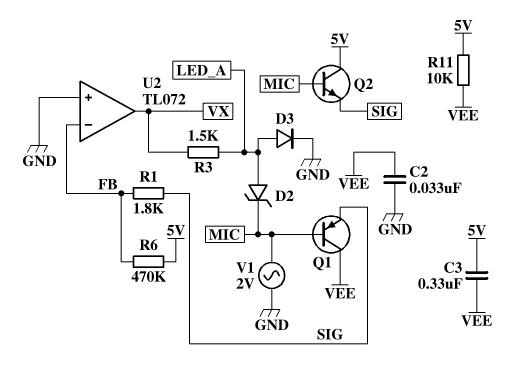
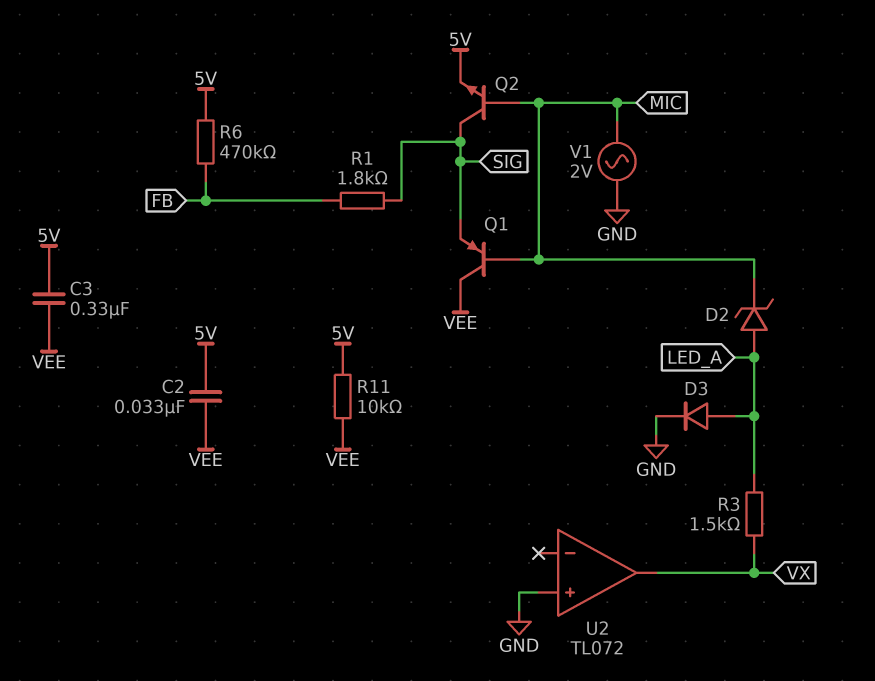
C2: 33nF (GND, VEE) -> 33nF (5V, VEE)
Q2: NPN (B MIC, C 5V, E SIG) -> NPN (B MIC, C SIG, E 5V)
U2 pin in-: FB -> none

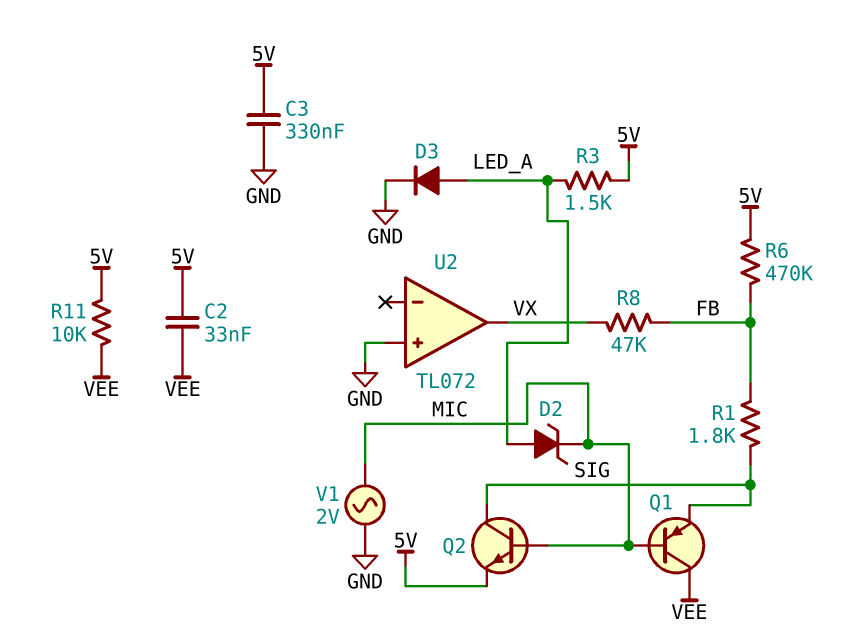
C3: 330nF (5V, VEE) -> 330nF (5V, GND)
R3: 1.5k (LED_A, VX) -> 1.5k (5V, LED_A)
R8: none -> 47k (FB, VX)

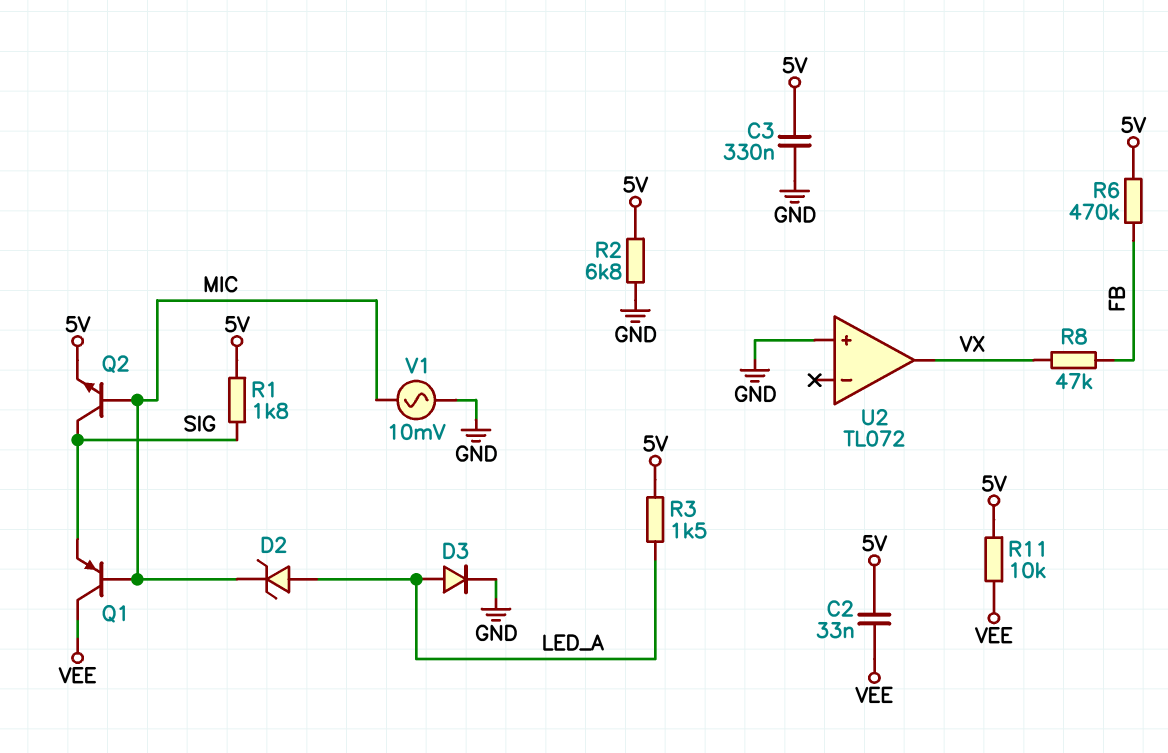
R1: 1.8k (FB, SIG) -> 1.8k (5V, SIG)
R2: none -> 6.8k (5V, GND)
V1: AC 2V (GND, MIC) -> AC 10mV (GND, MIC)

